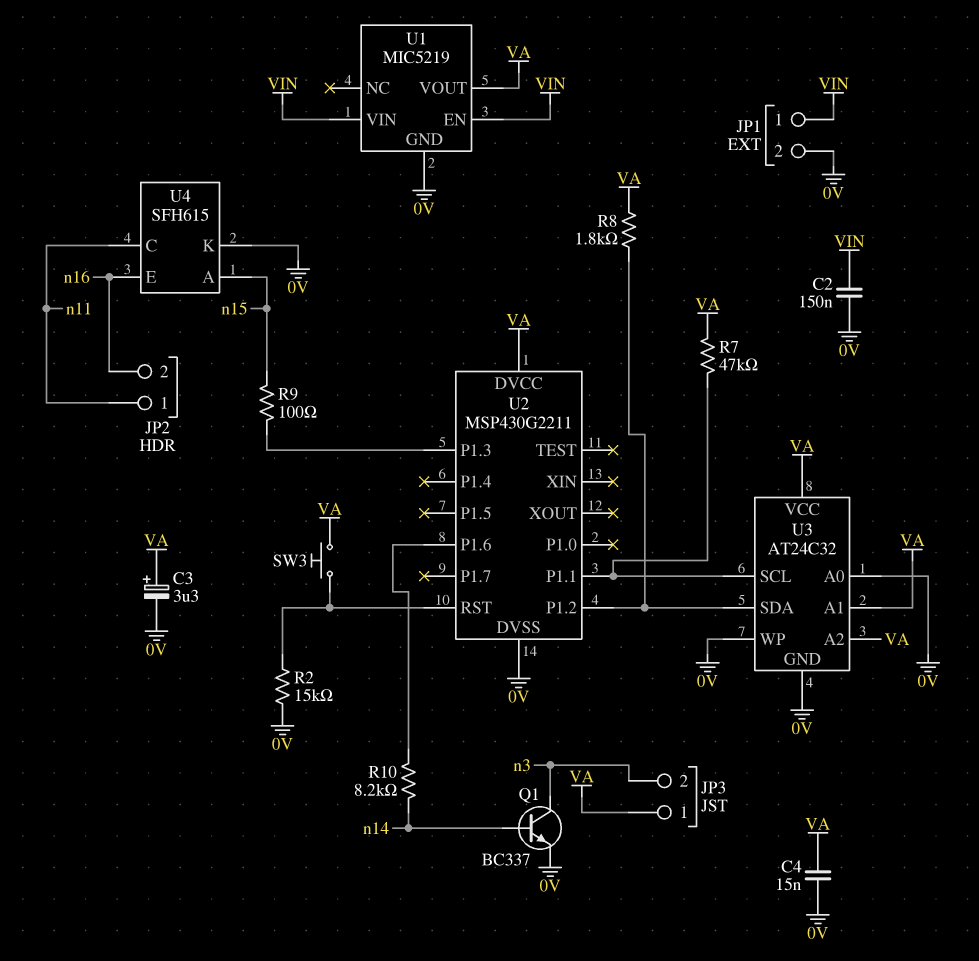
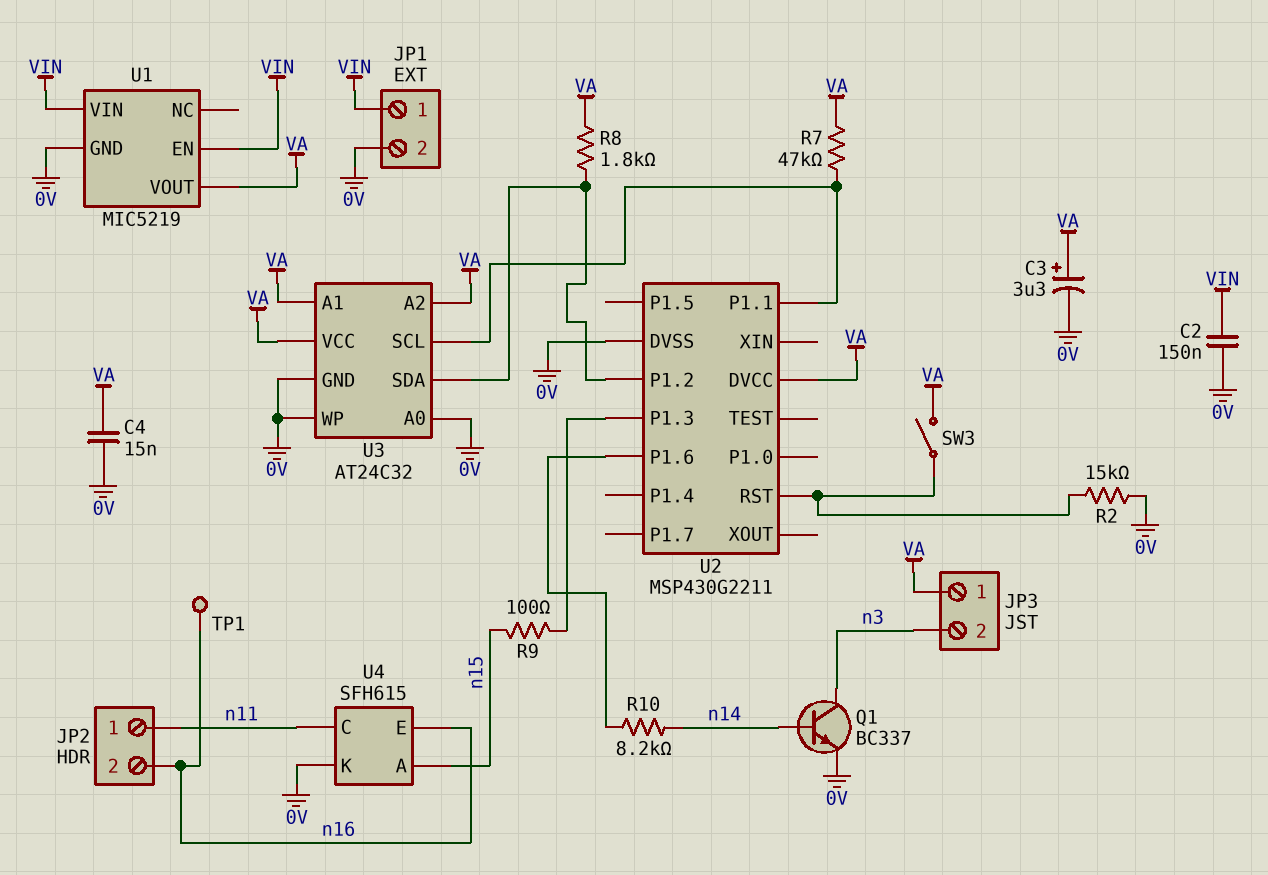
SW3: button (U2/RST, VA) -> switch (U2/RST, VA)
TP1: none -> test point (n16)

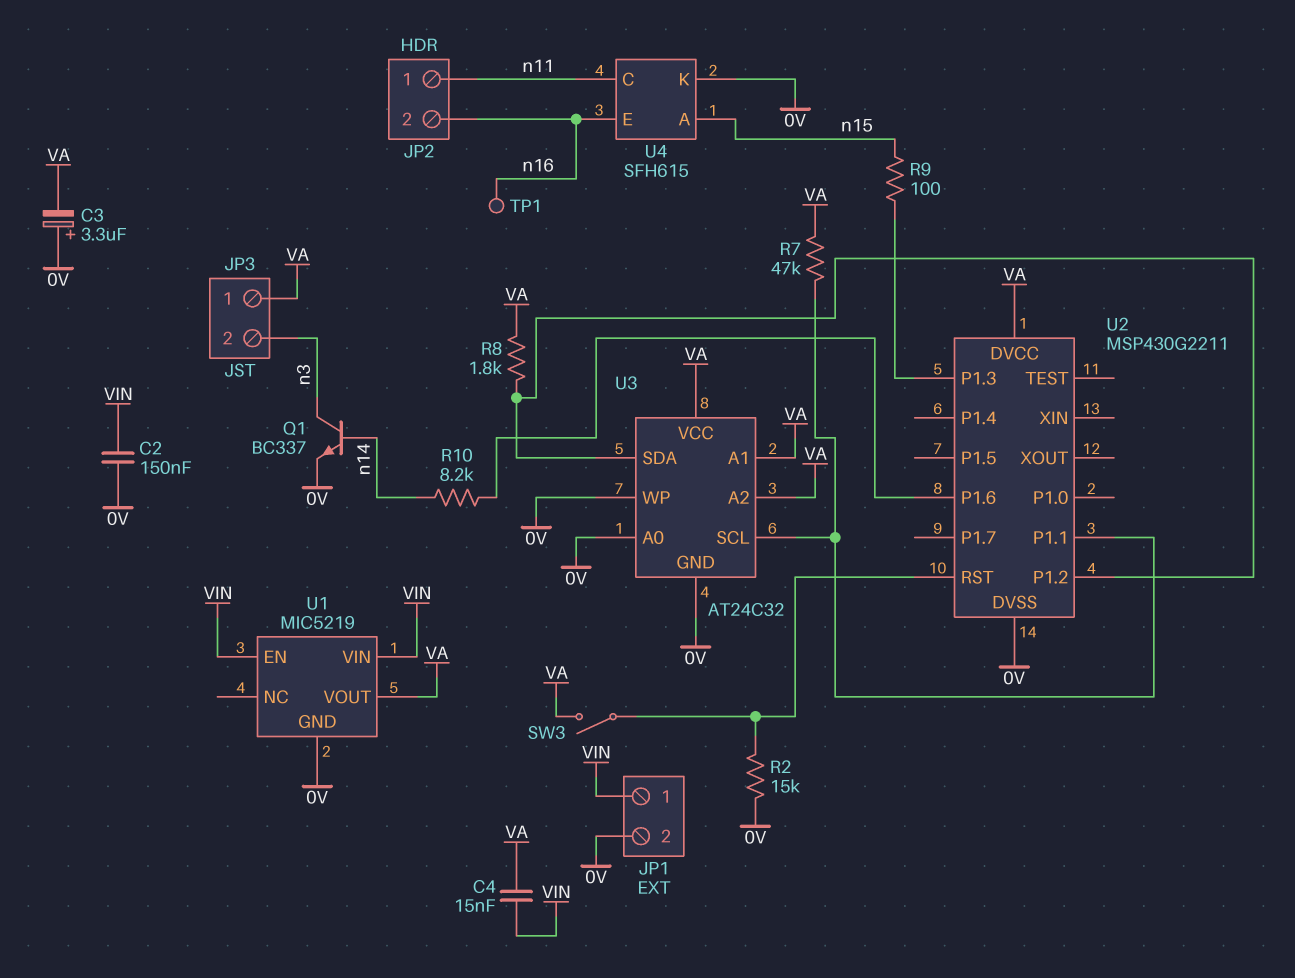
C3: 3.3uF (plus VA, minus 0V) -> 3.3uF (plus 0V, minus VA)
C4: 15nF (0V, VA) -> 15nF (VA, VIN)

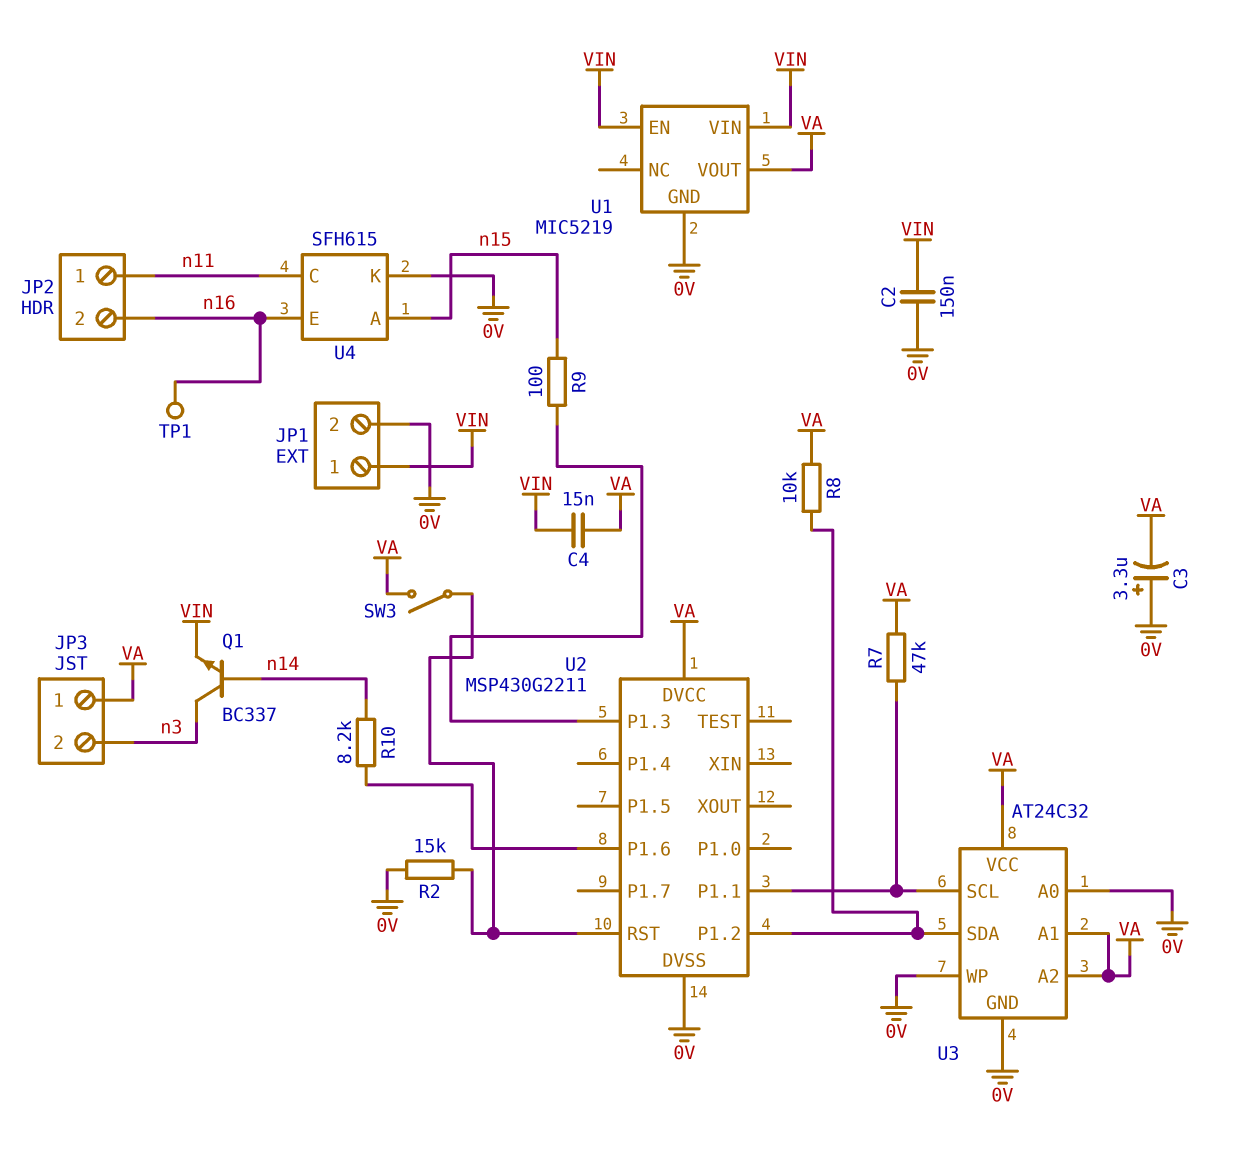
Q1: NPN BC337 (B n14, C n3, E 0V) -> NPN BC337 (B n14, C n3, E VIN)
R8: 1.8k (U2/P1.2, VA) -> 10k (U2/P1.2, VA)

